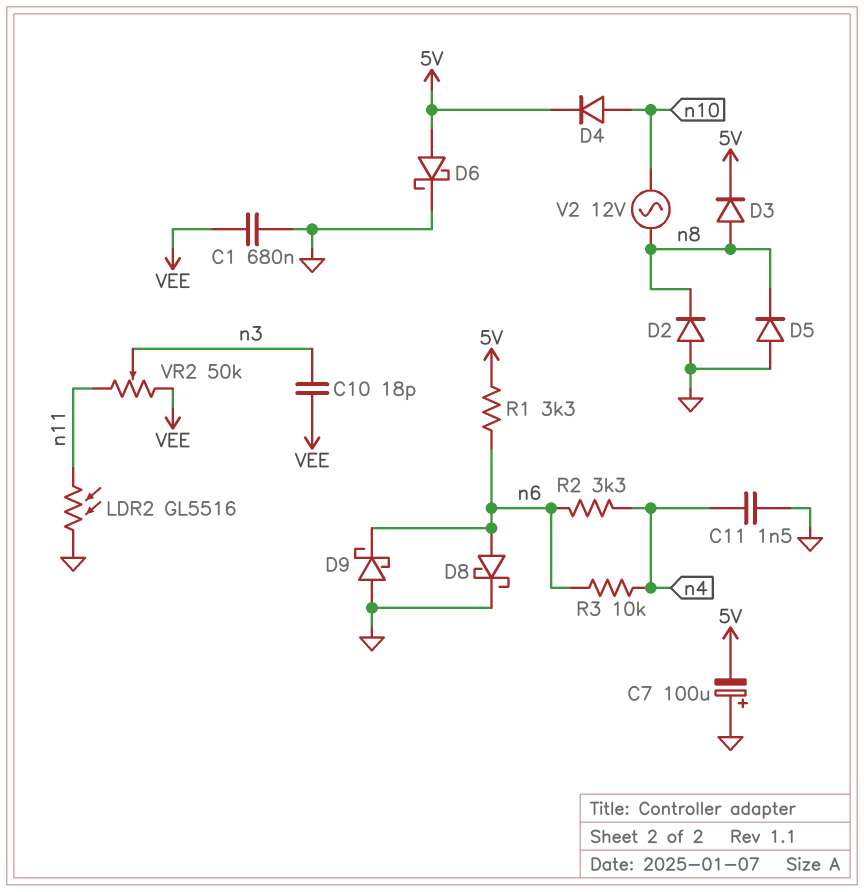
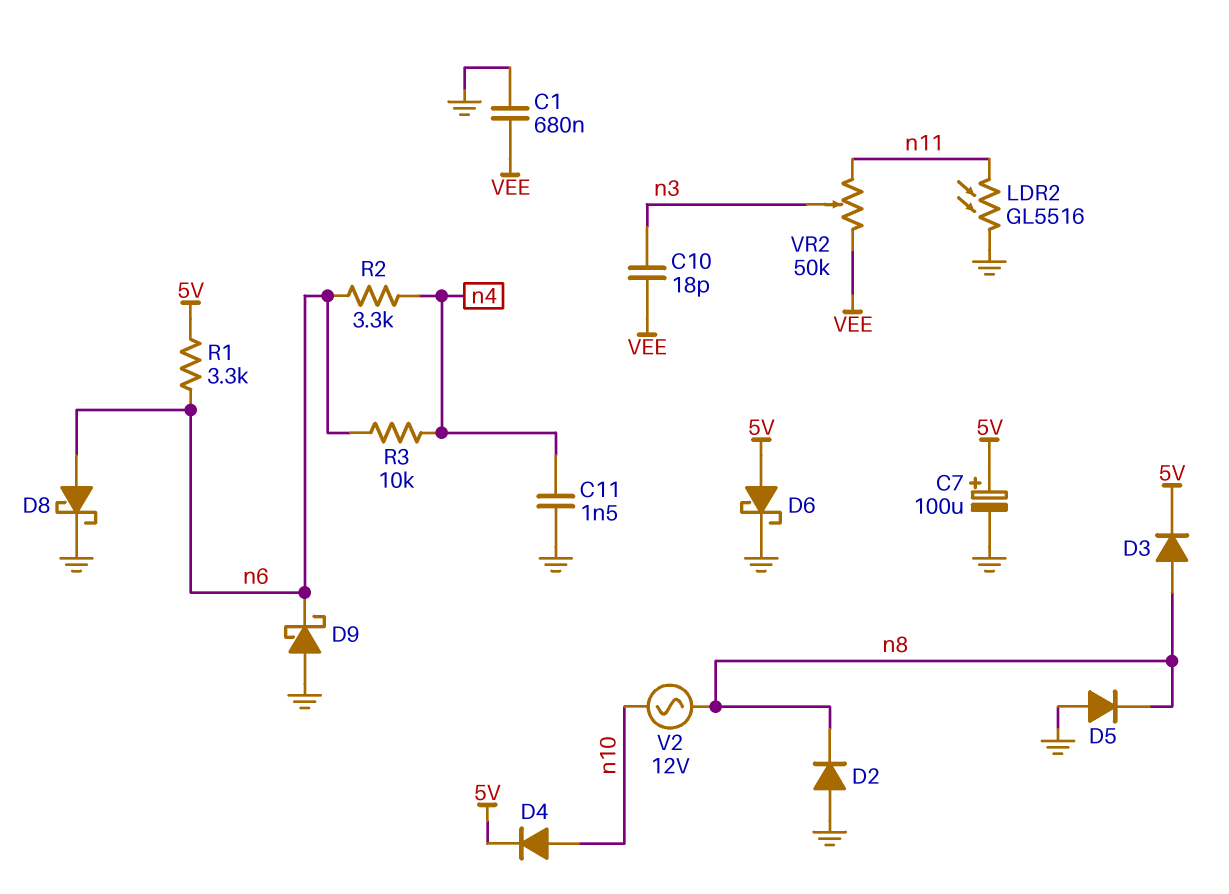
C7: 100uF (plus GND, minus 5V) -> 100uF (plus 5V, minus GND)

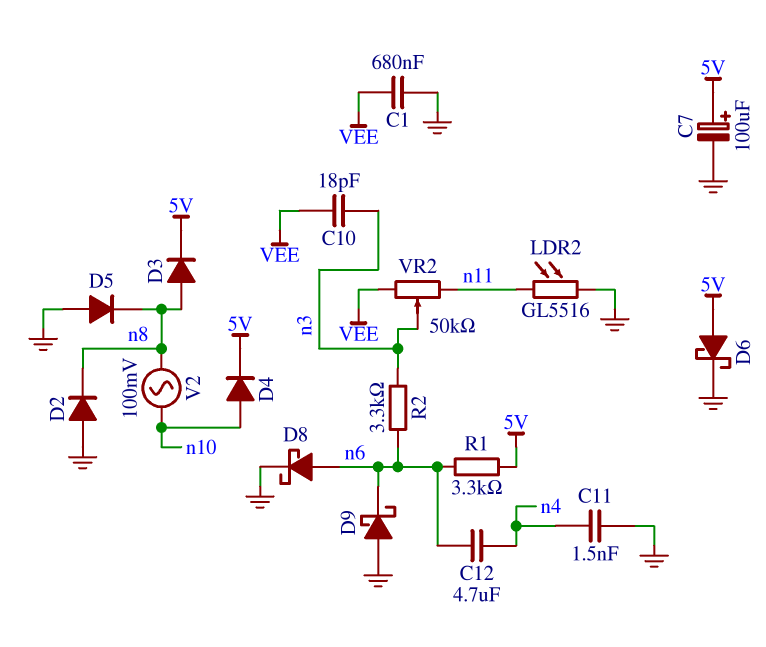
C12: none -> 4.7uF (n4, n6)
R2: 3.3k (n4, n6) -> 3.3k (n3, n6)
R3: 10k (n4, n6) -> none
V2: AC 12V (n8, n10) -> AC 100mV (n8, n10)

